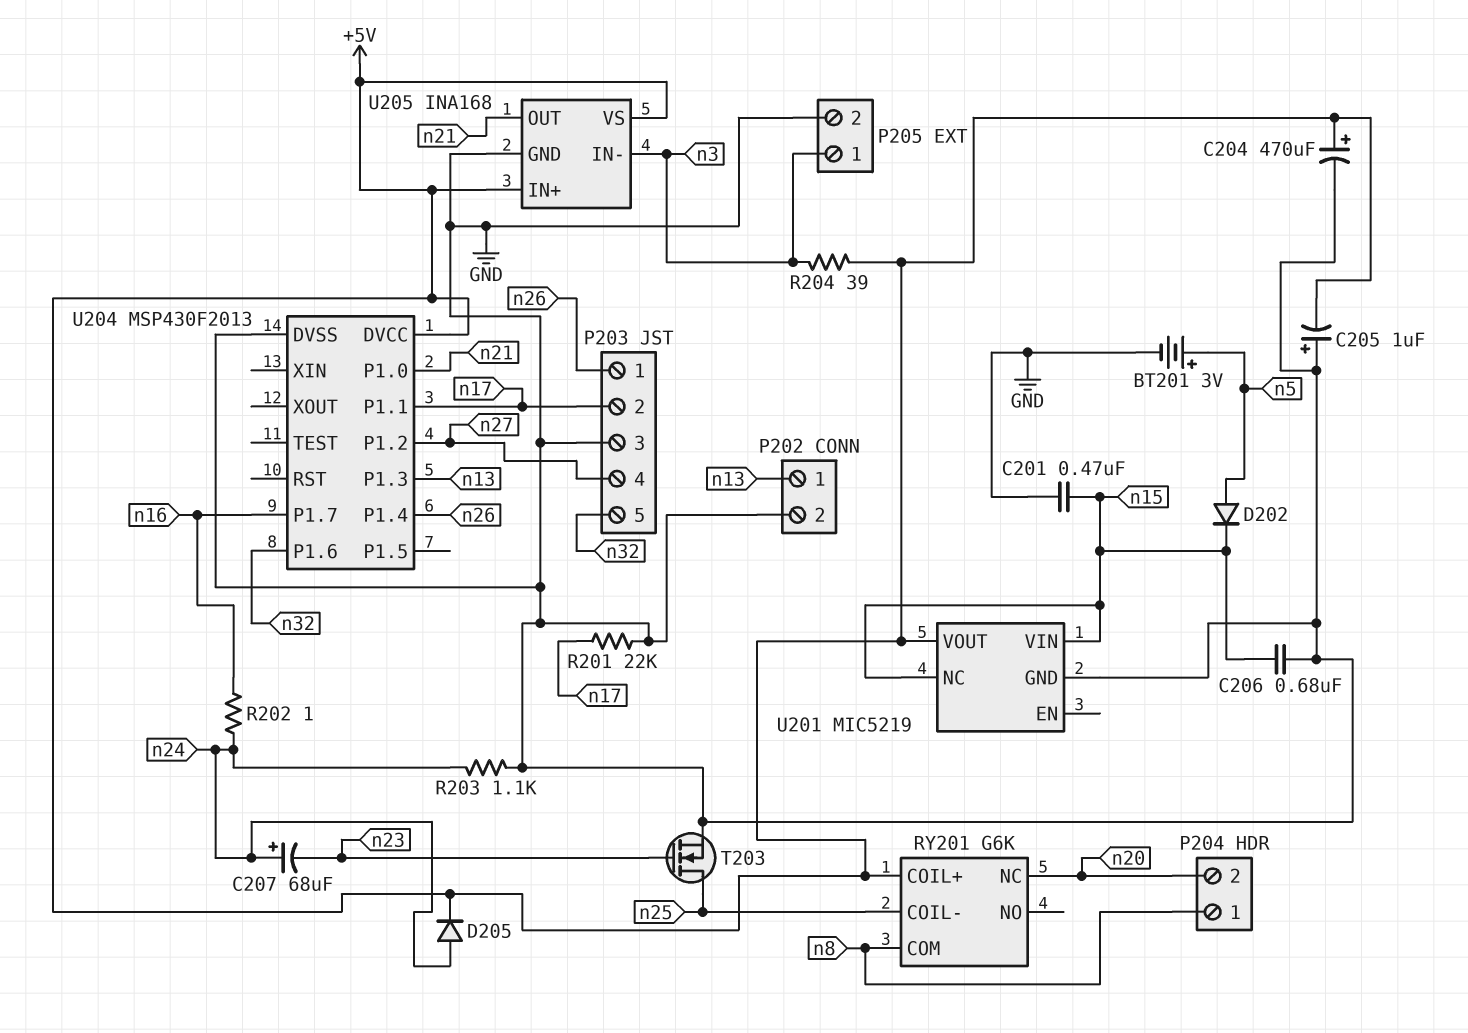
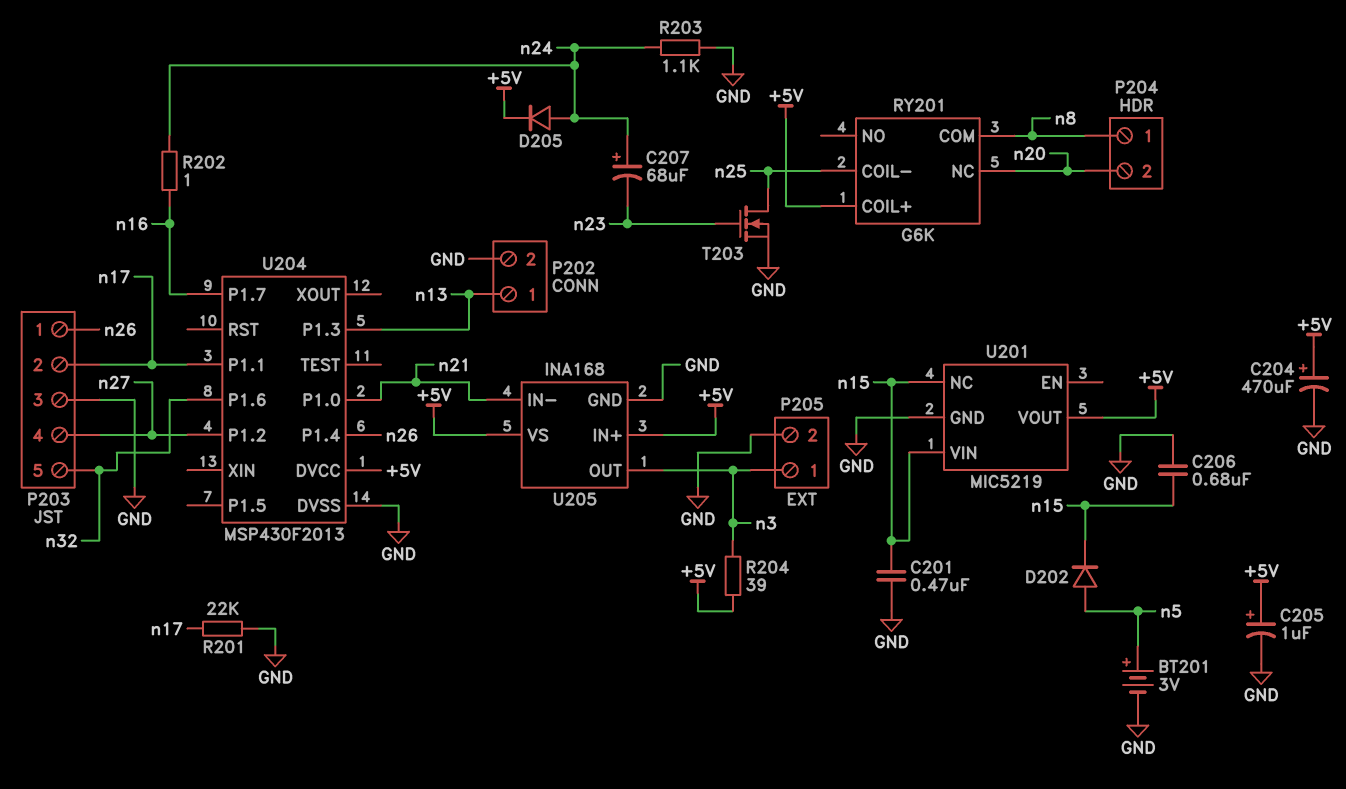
C205: 1uF (plus GND, minus +5V) -> 1uF (plus +5V, minus GND)
U205 pin IN-: n3 -> n21
U205 pin OUT: n21 -> n3

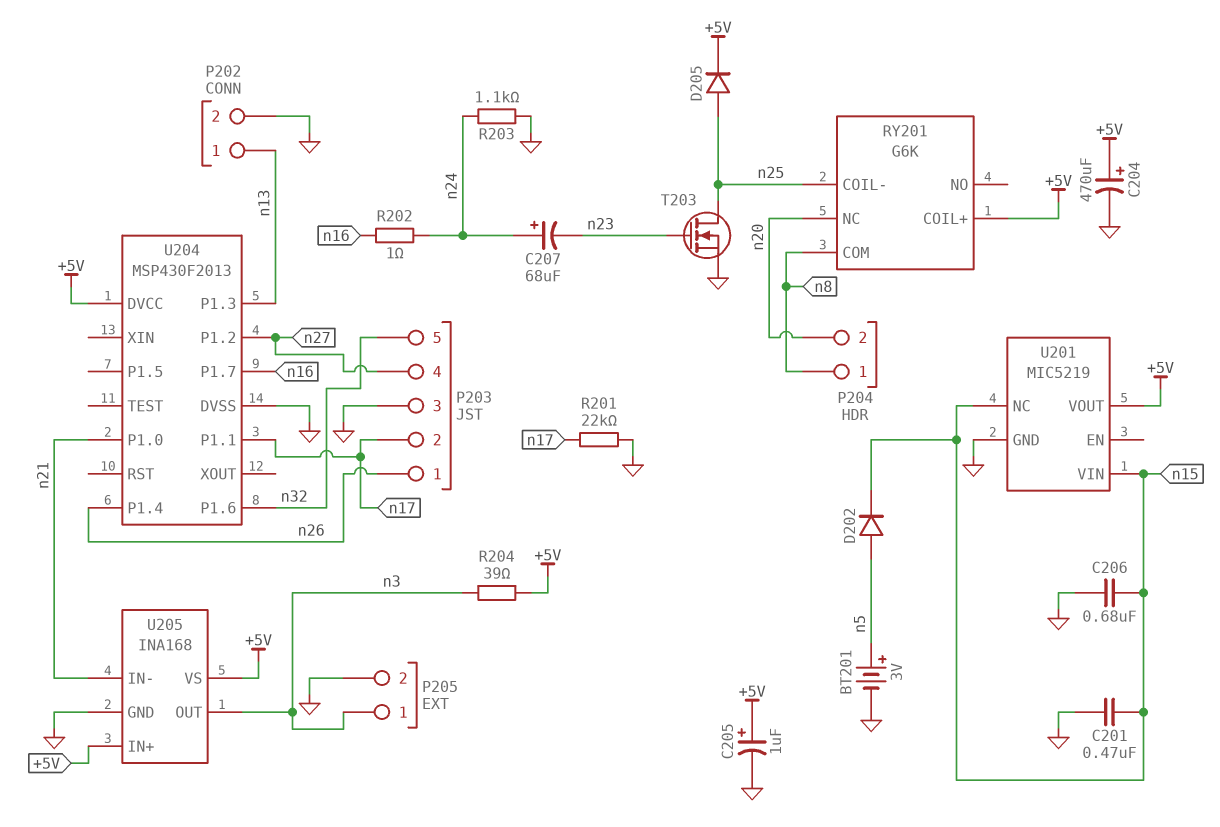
D205: diode (A n24, K +5V) -> diode (A n25, K +5V)

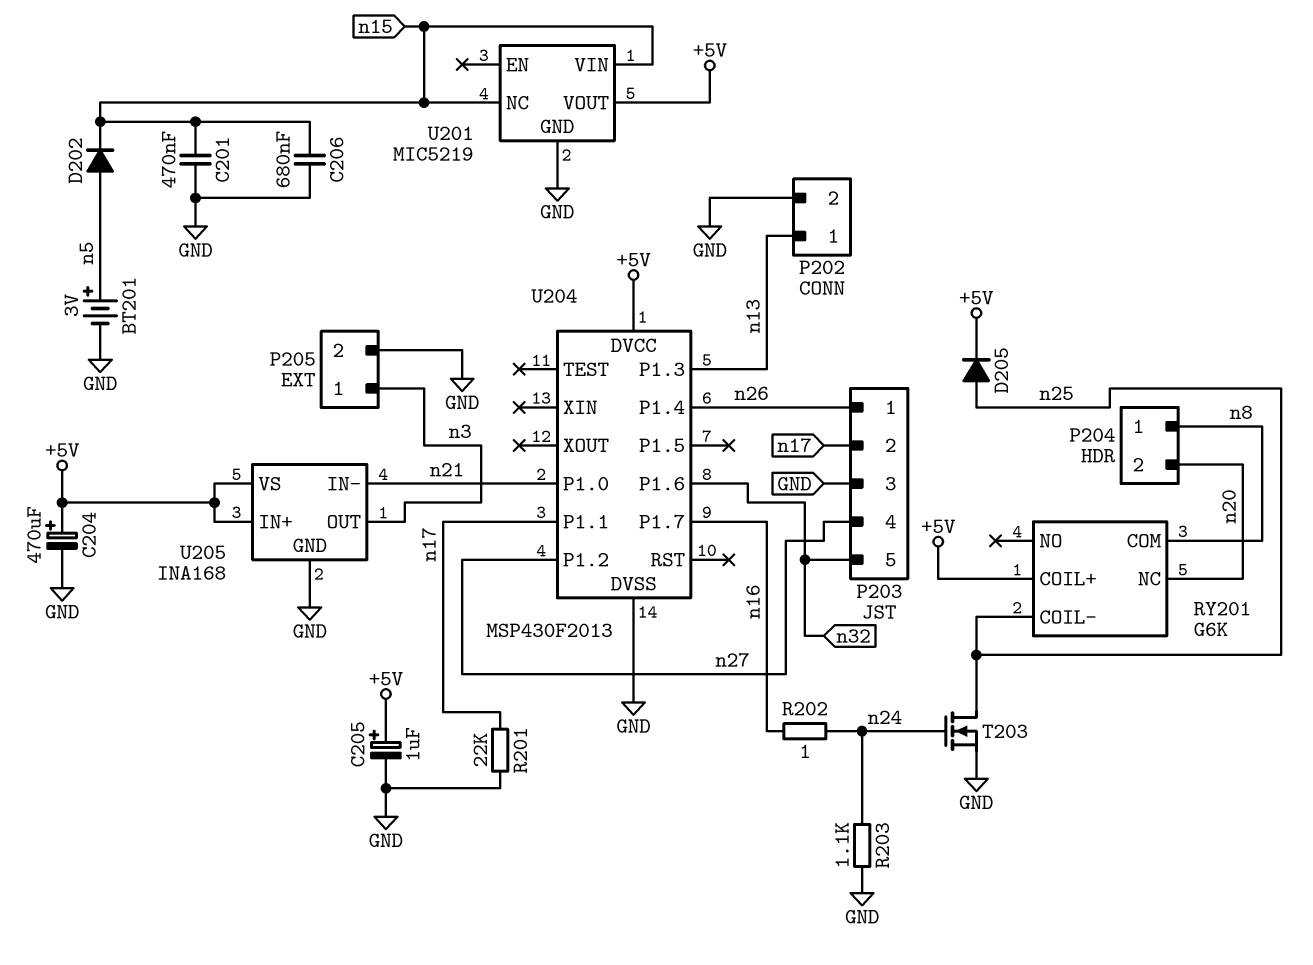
C207: 68uF (plus n24, minus n23) -> none
R204: 39 (+5V, n3) -> none
T203: NMOS (G n23, D n25, S GND) -> NMOS (G n24, D n25, S GND)

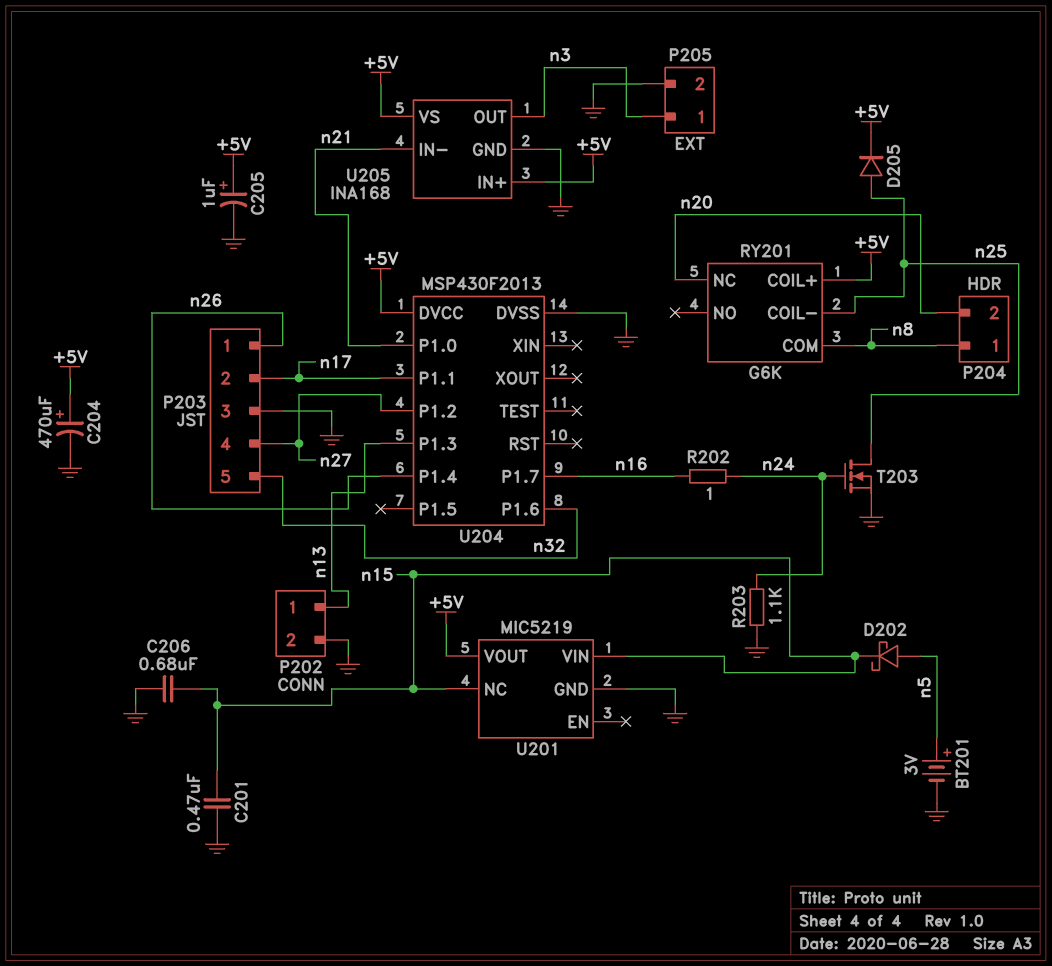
D202: diode (A n5, K n15) -> schottky (A n5, K n15)
R201: 22k (GND, n17) -> none

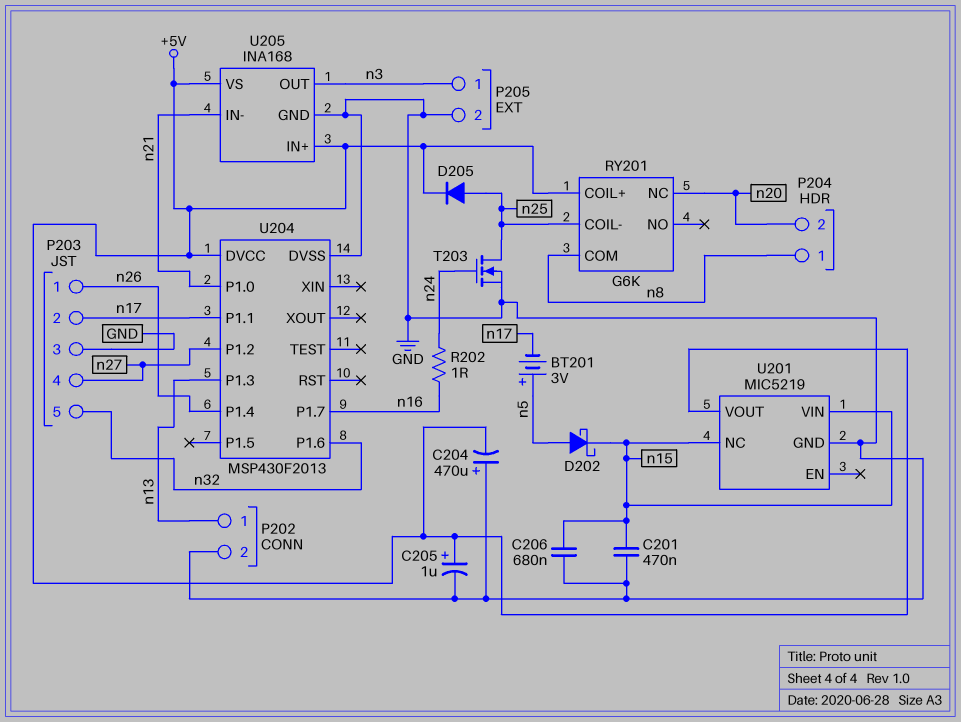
BT201: 3V (plus n5, minus GND) -> 3V (plus n5, minus n17)
C204: 470uF (plus +5V, minus GND) -> 470uF (plus GND, minus +5V)
R203: 1.1k (GND, n24) -> none

